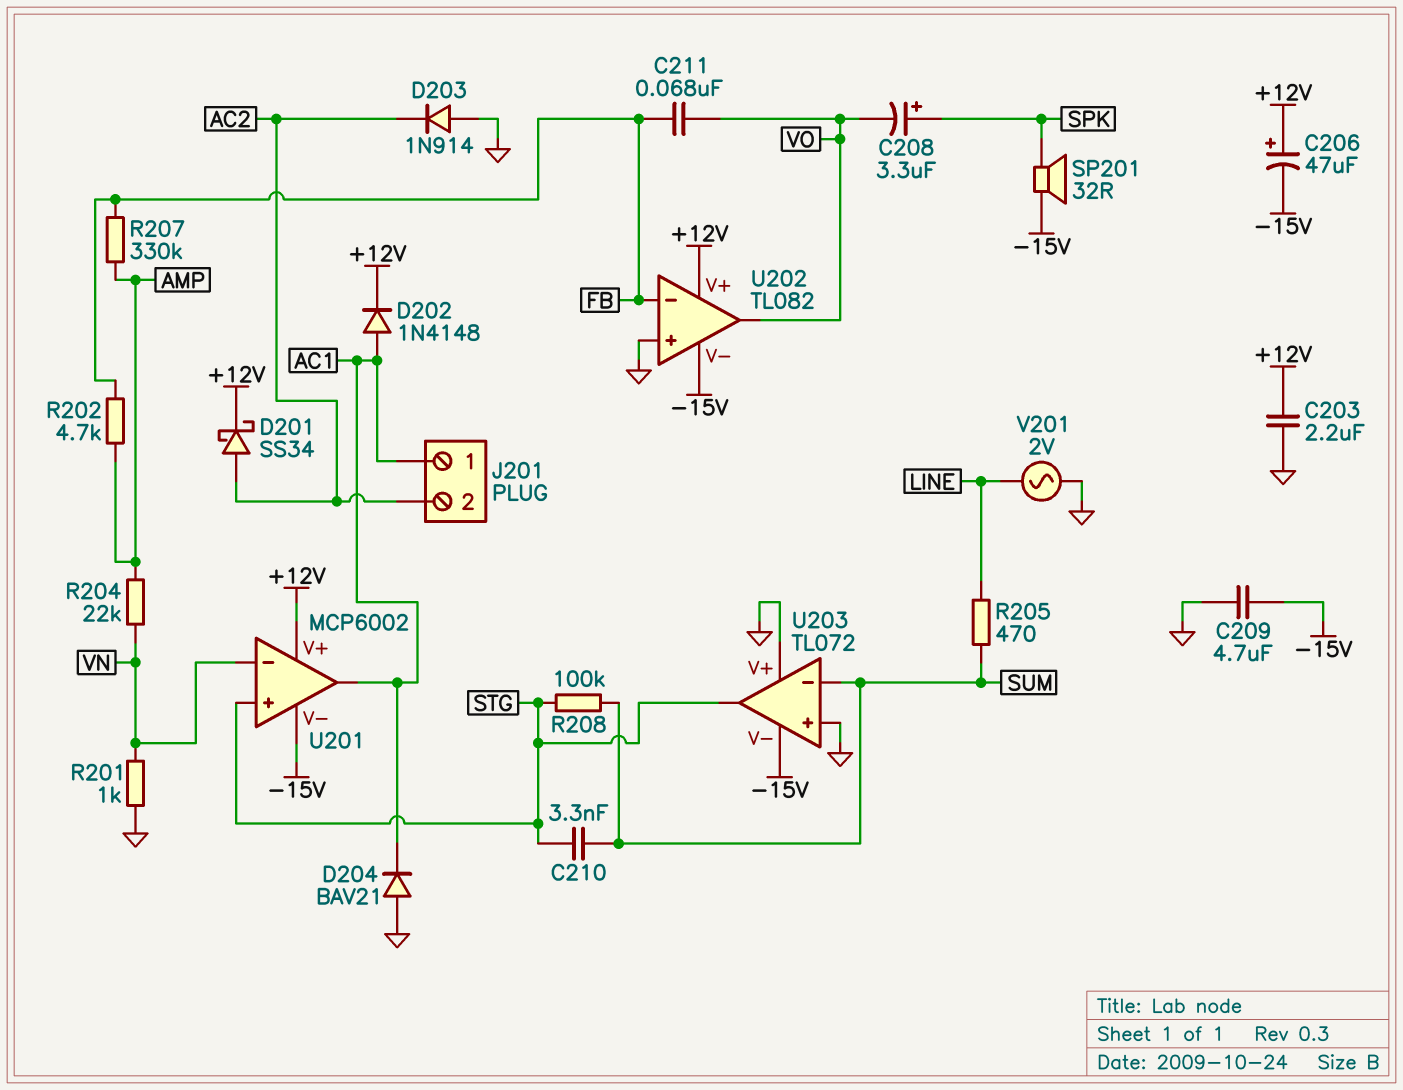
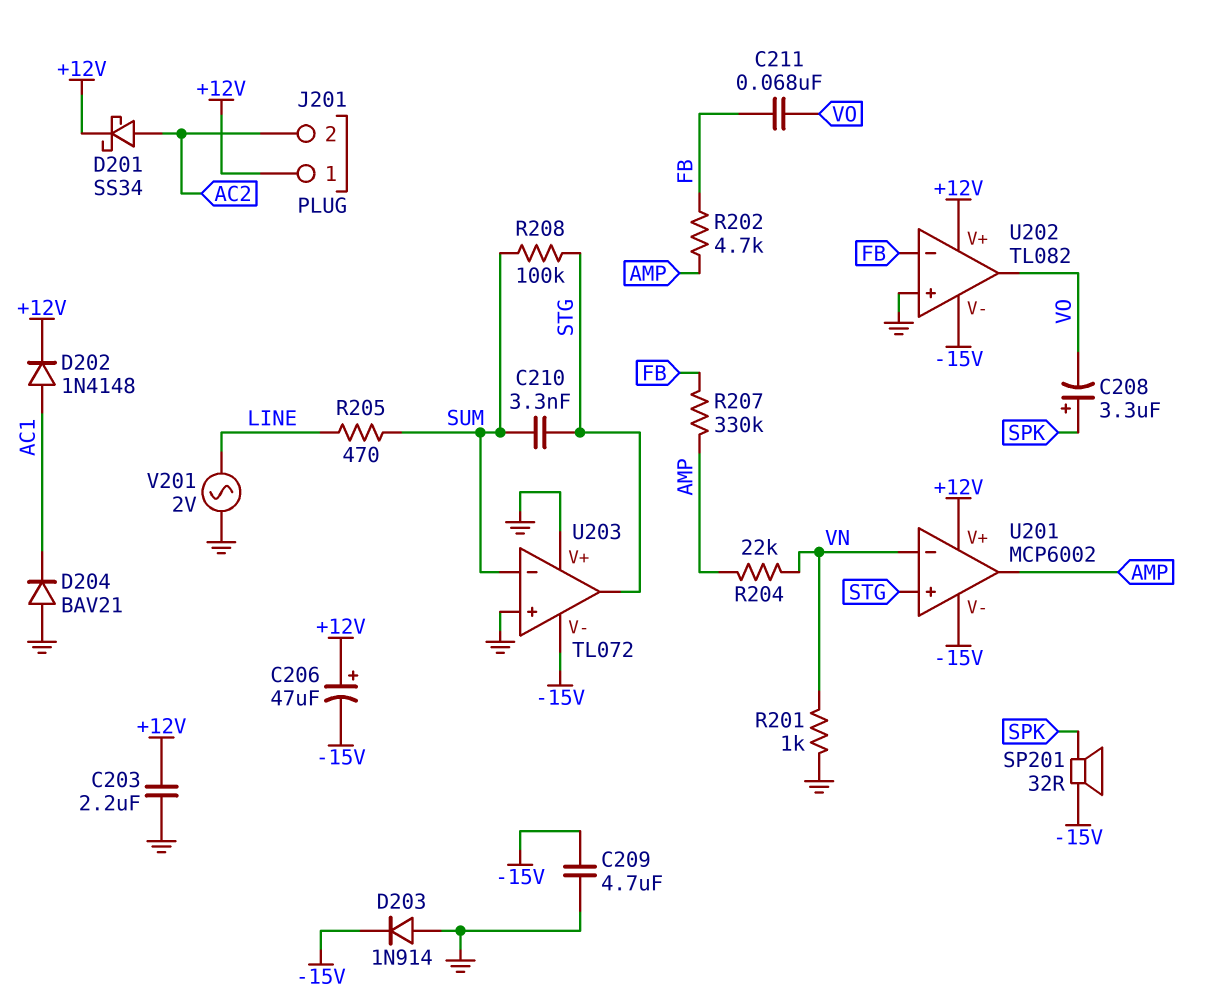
D203: diode 1N914 (A GND, K AC2) -> diode 1N914 (A GND, K -15V)
J201 pin 1: AC1 -> +12V
U201 pin out: AC1 -> AMP

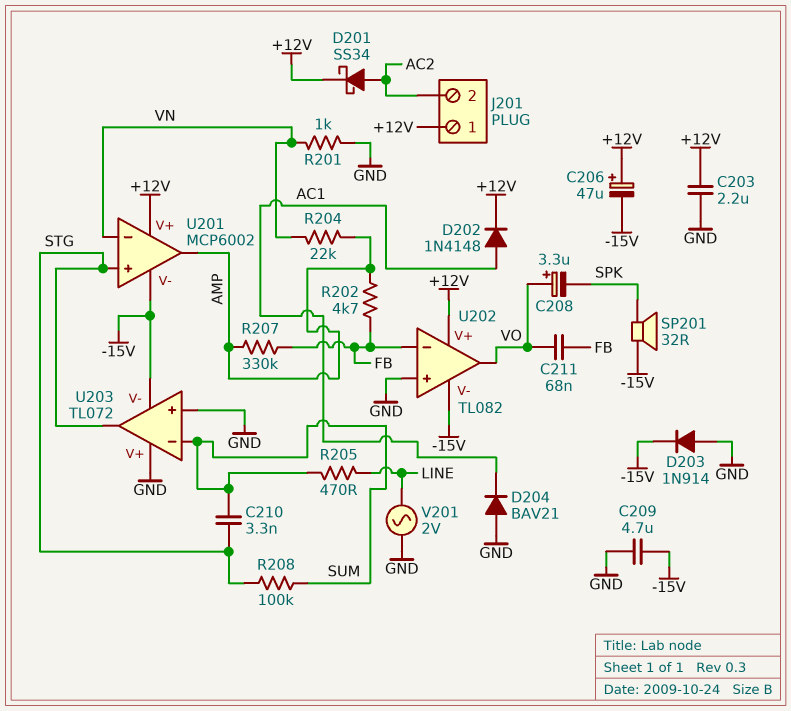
C208: 3.3uF (plus SPK, minus VO) -> 3.3uF (plus VO, minus SPK)

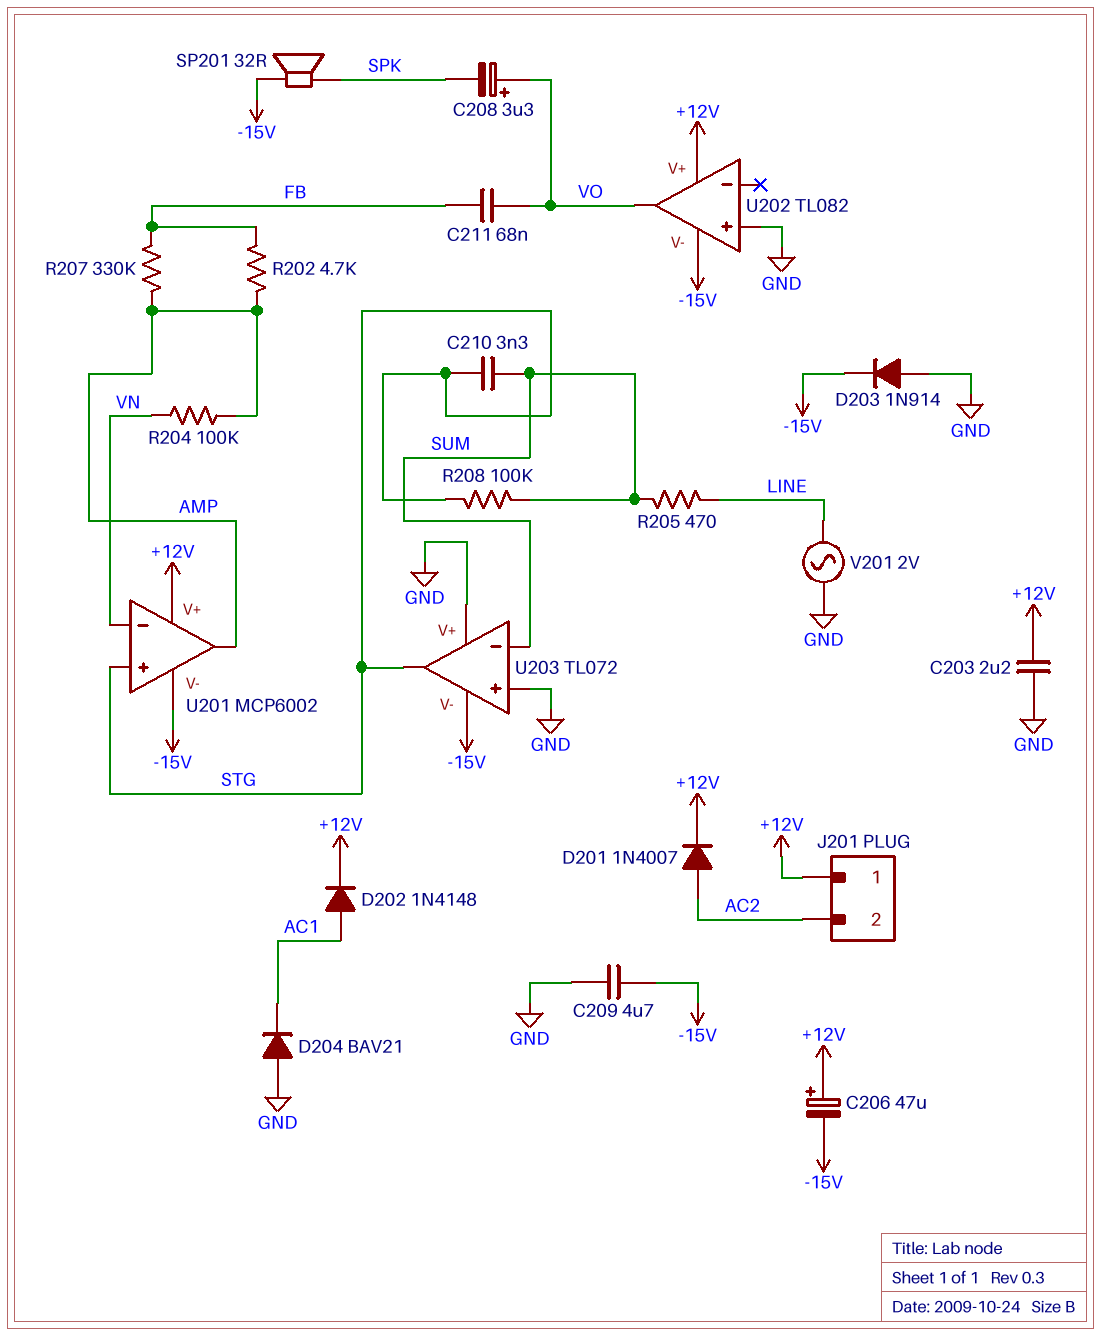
D201: schottky SS34 (A AC2, K +12V) -> diode 1N4007 (A AC2, K +12V)
R201: 1k (GND, VN) -> none
R204: 22k (AMP, VN) -> 100k (AMP, VN)
U202 pin in-: FB -> none

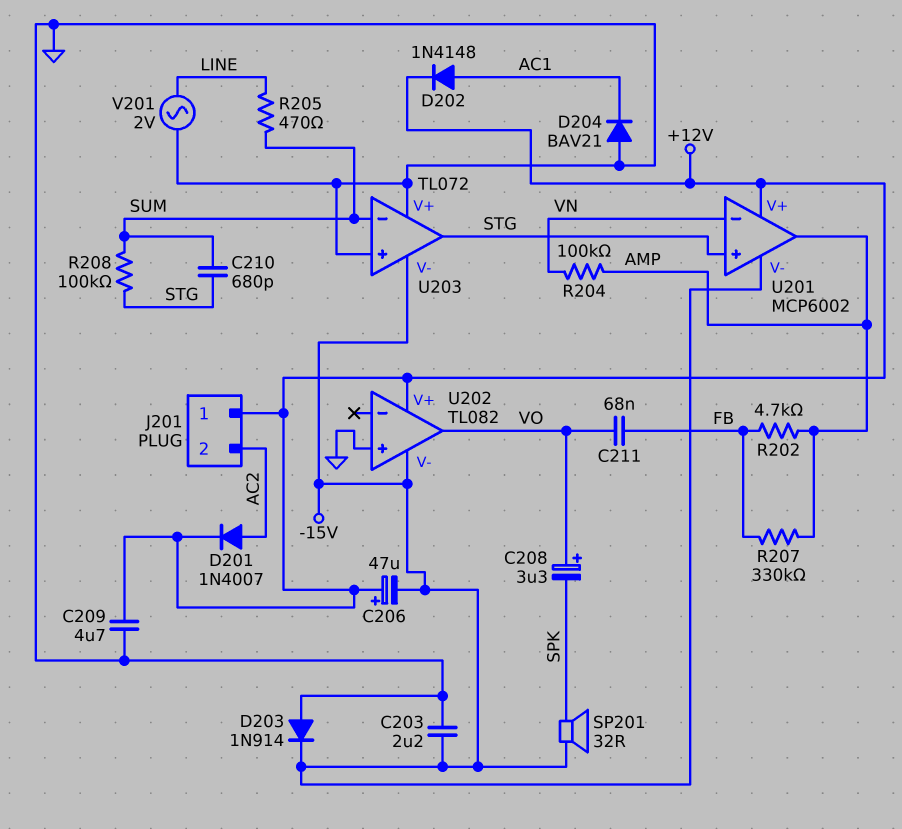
C203: 2.2uF (+12V, GND) -> 2.2uF (-15V, GND)
C209: 4.7uF (-15V, GND) -> 4.7uF (+12V, GND)
C210: 3.3nF (STG, SUM) -> 680pF (STG, SUM)

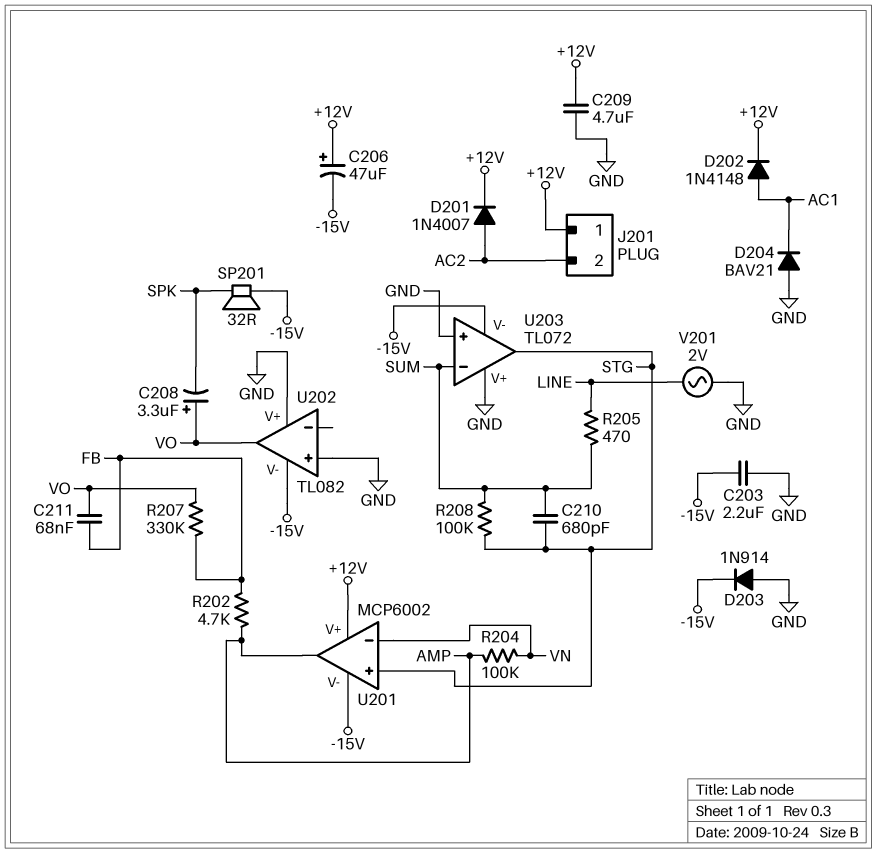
R207: 330k (AMP, FB) -> 330k (FB, VO)
U202 pin V+: +12V -> GND

